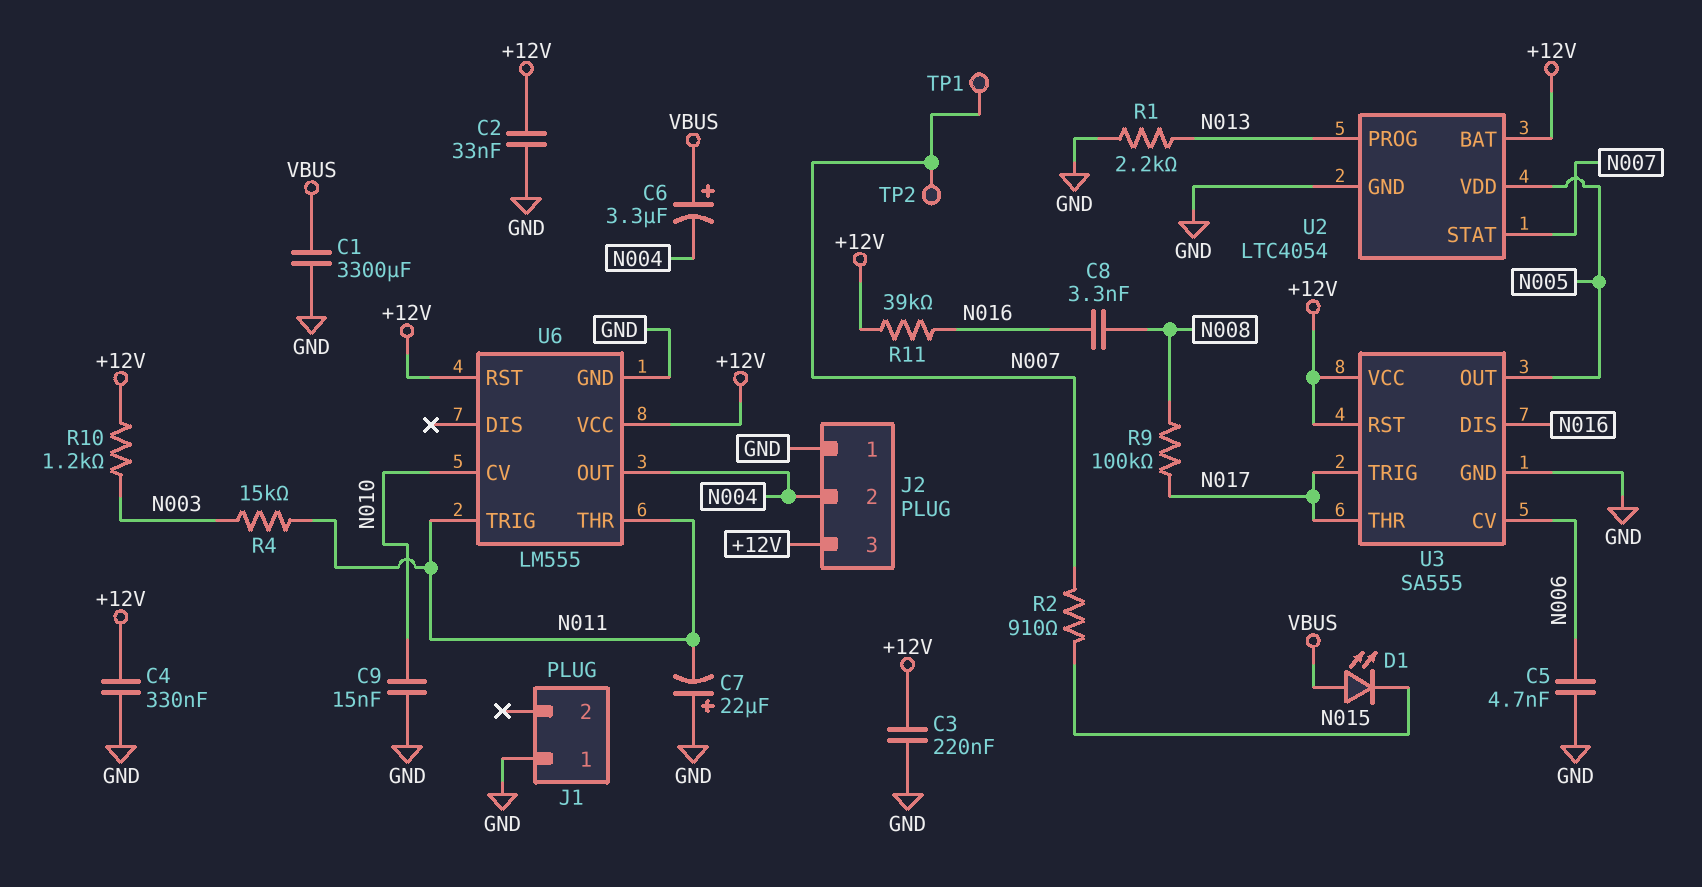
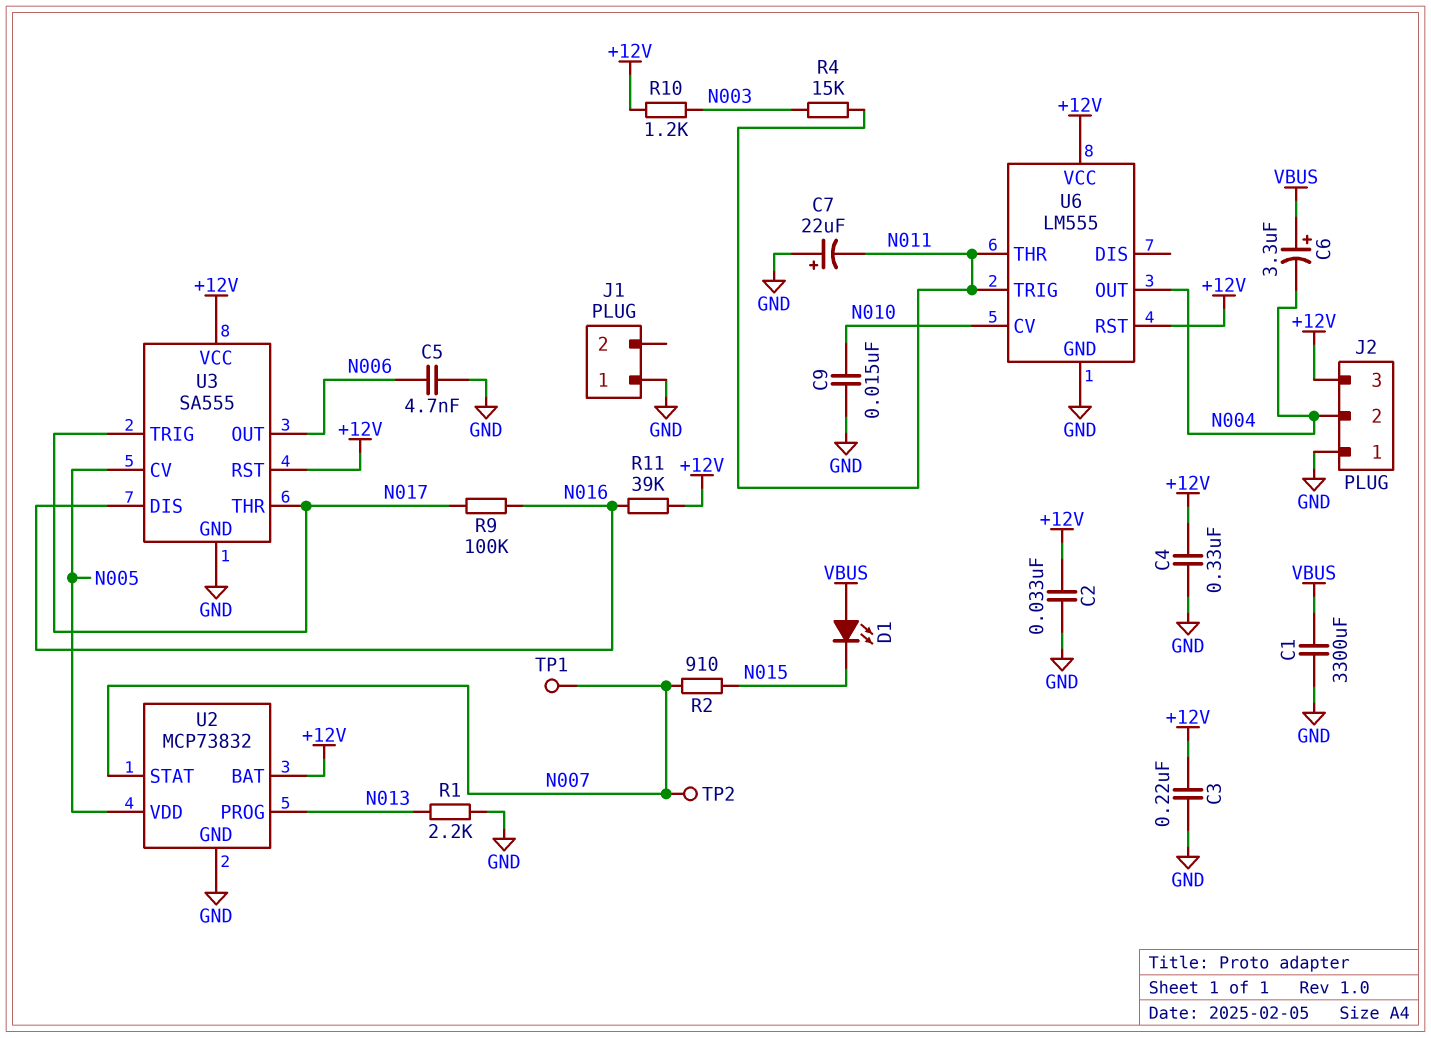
C8: 3.3nF (N008, N016) -> none
R9: 100k (N008, N017) -> 100k (N016, N017)
U2: LTC4054 -> MCP73832
U3 pin CV: N006 -> N005
U3 pin OUT: N005 -> N006

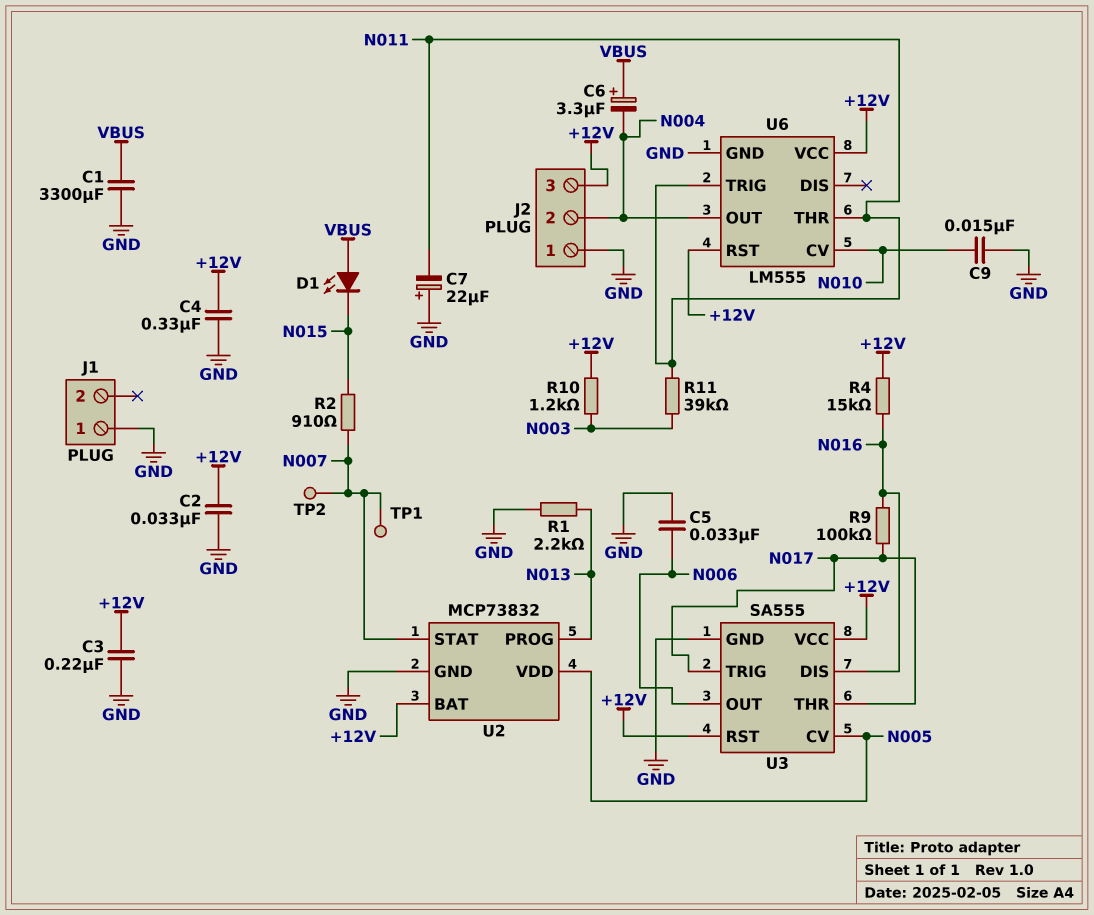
C5: 4.7nF (GND, N006) -> 33nF (GND, N006)
R4: 15k (N003, N011) -> 15k (+12V, N016)
R11: 39k (+12V, N016) -> 39k (N003, N011)

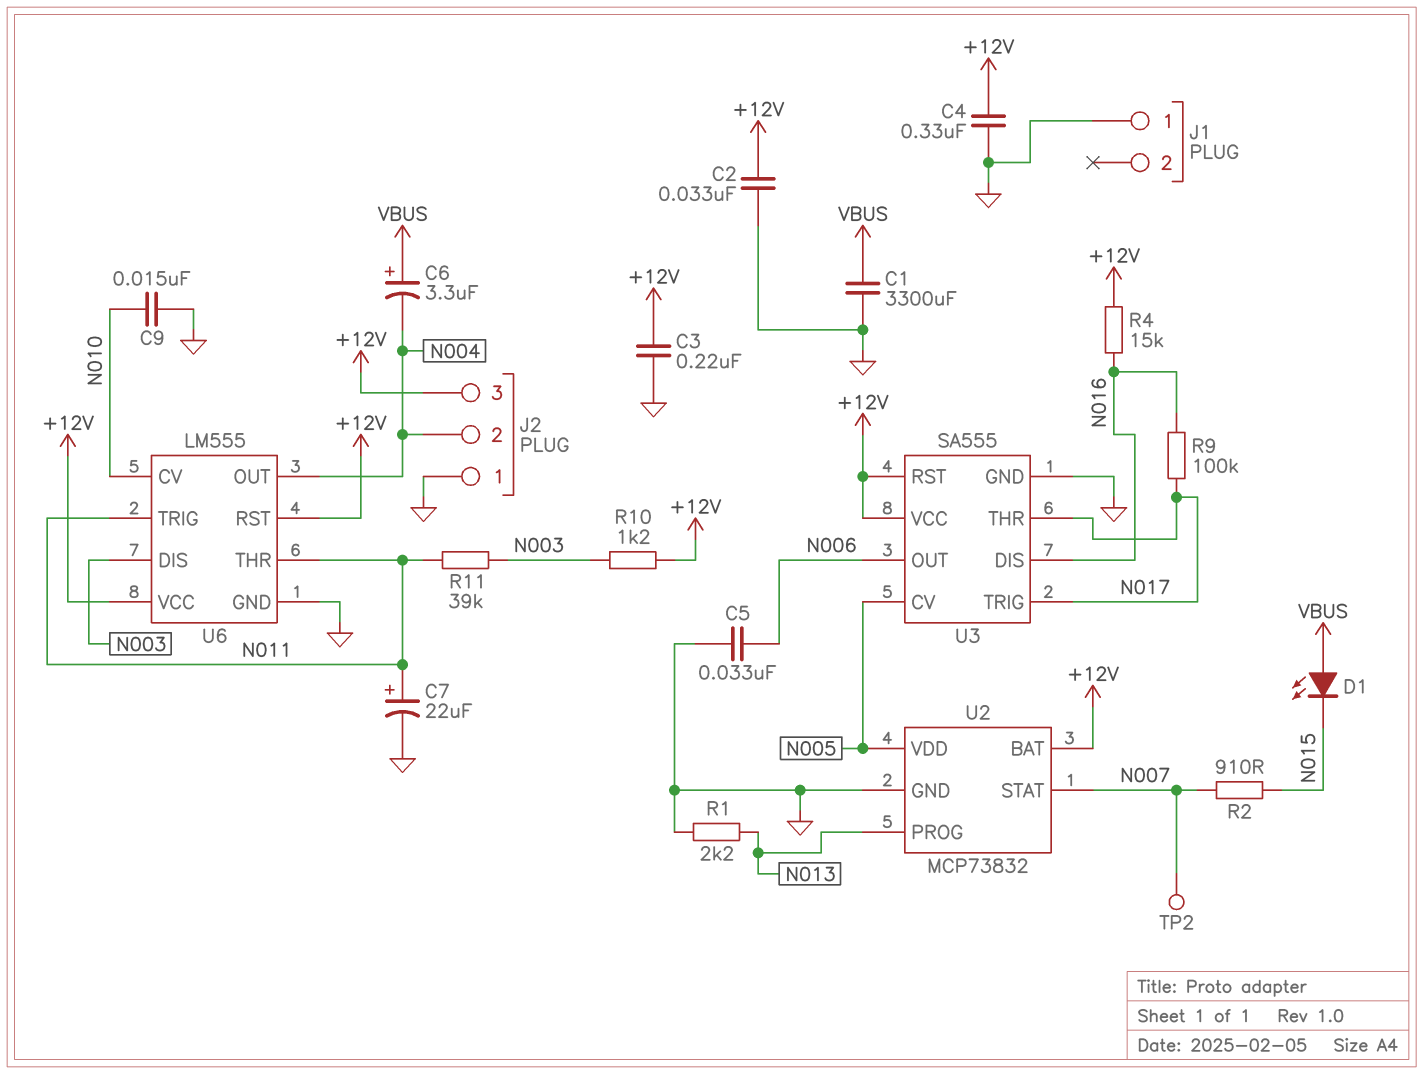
C7: 22uF (plus GND, minus N011) -> 22uF (plus N011, minus GND)
TP1: test point (N007) -> none
U6 pin DIS: none -> N003

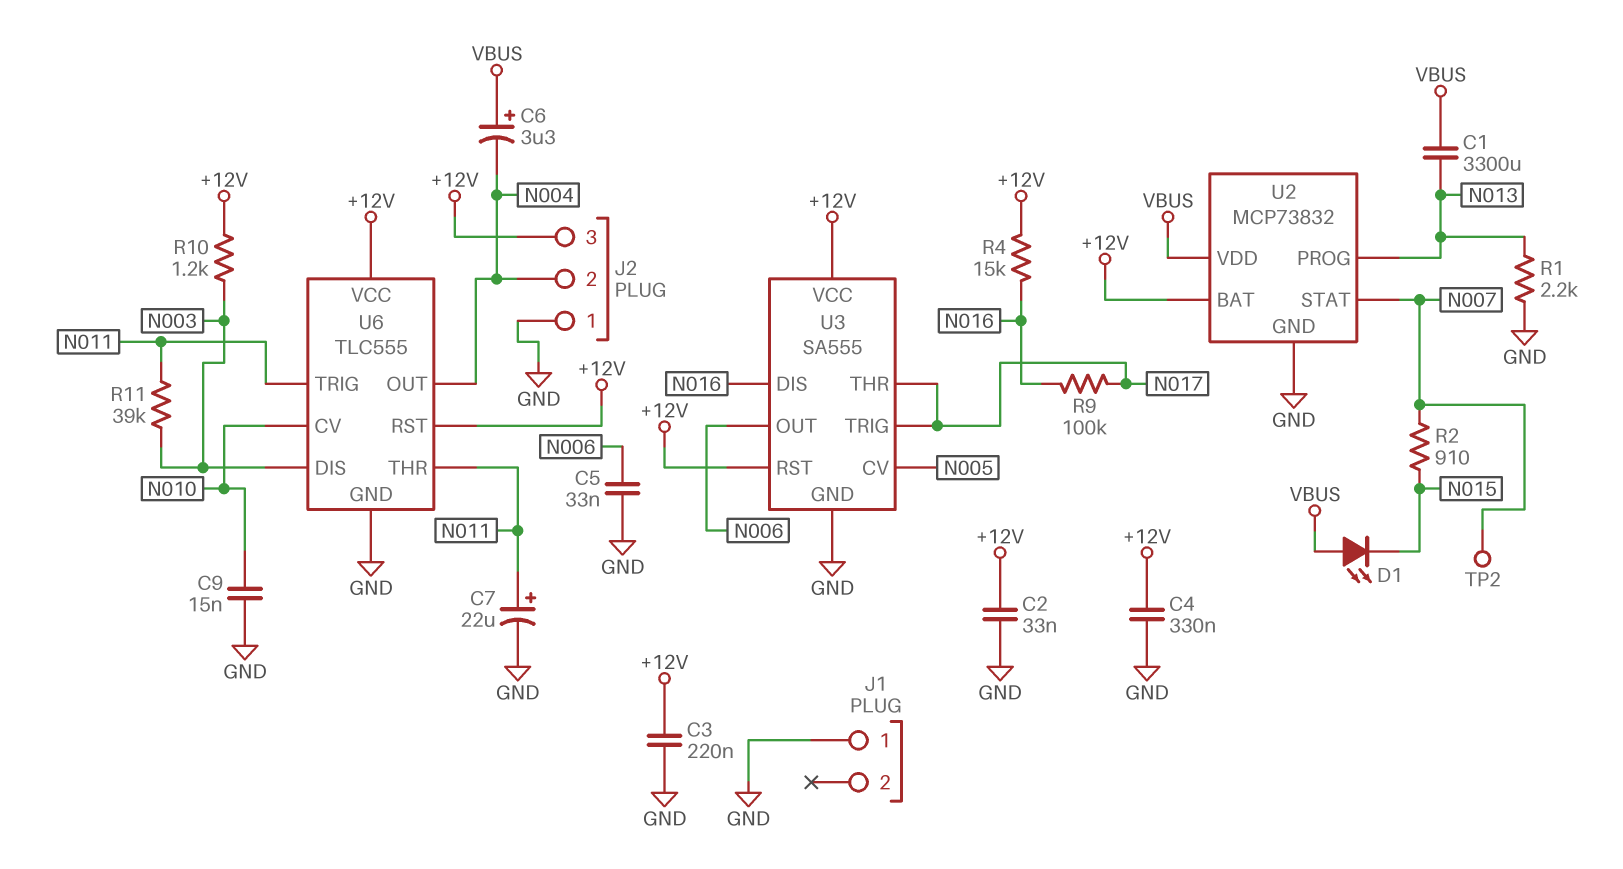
C1: 3300uF (GND, VBUS) -> 3300uF (N013, VBUS)
U2 pin VDD: N005 -> VBUS
U6: LM555 -> TLC555

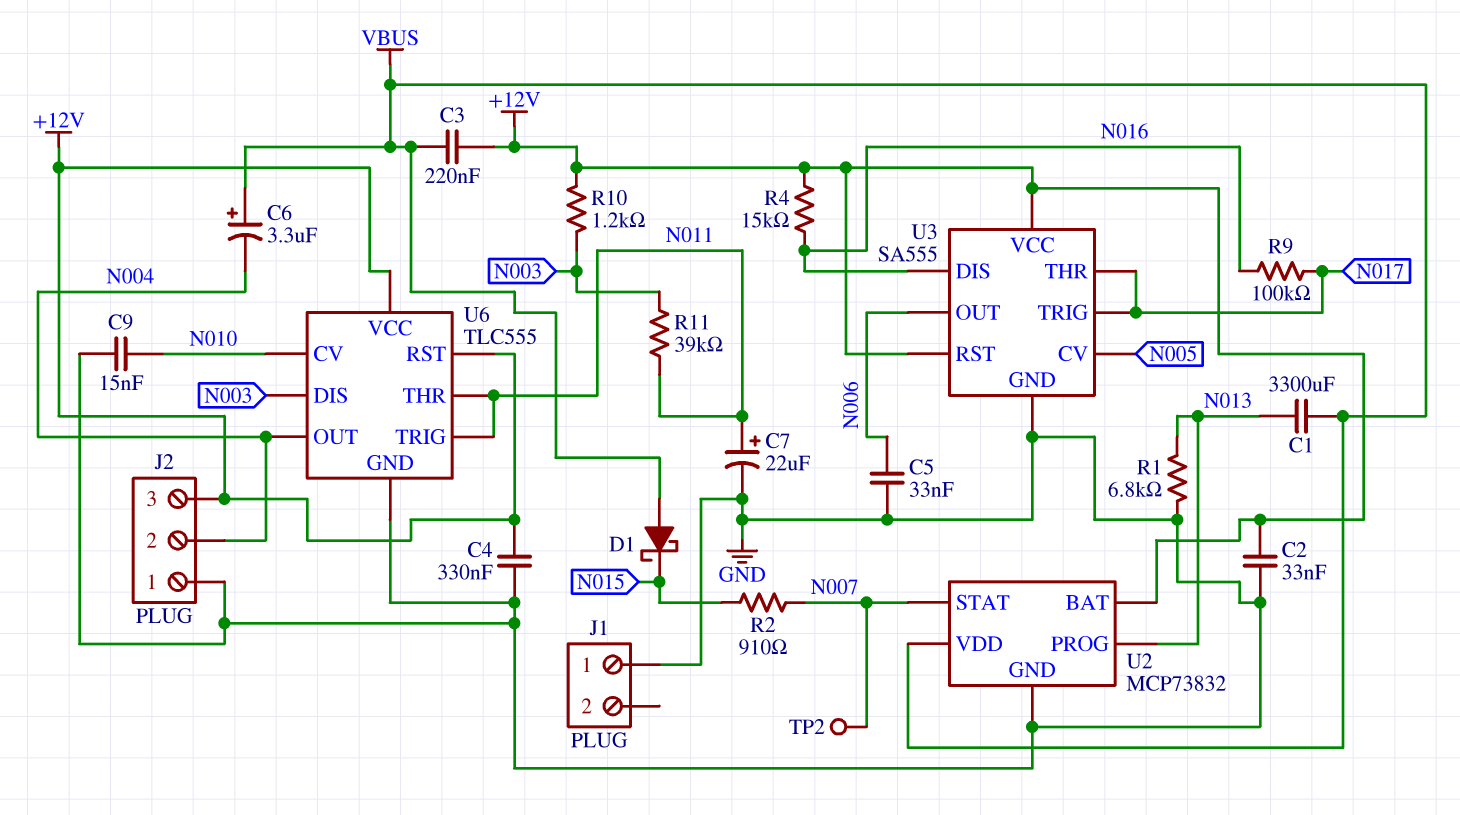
C3: 220nF (+12V, GND) -> 220nF (+12V, VBUS)
D1: LED (A VBUS, K N015) -> schottky (A VBUS, K N015)
R1: 2.2k (GND, N013) -> 6.8k (GND, N013)

